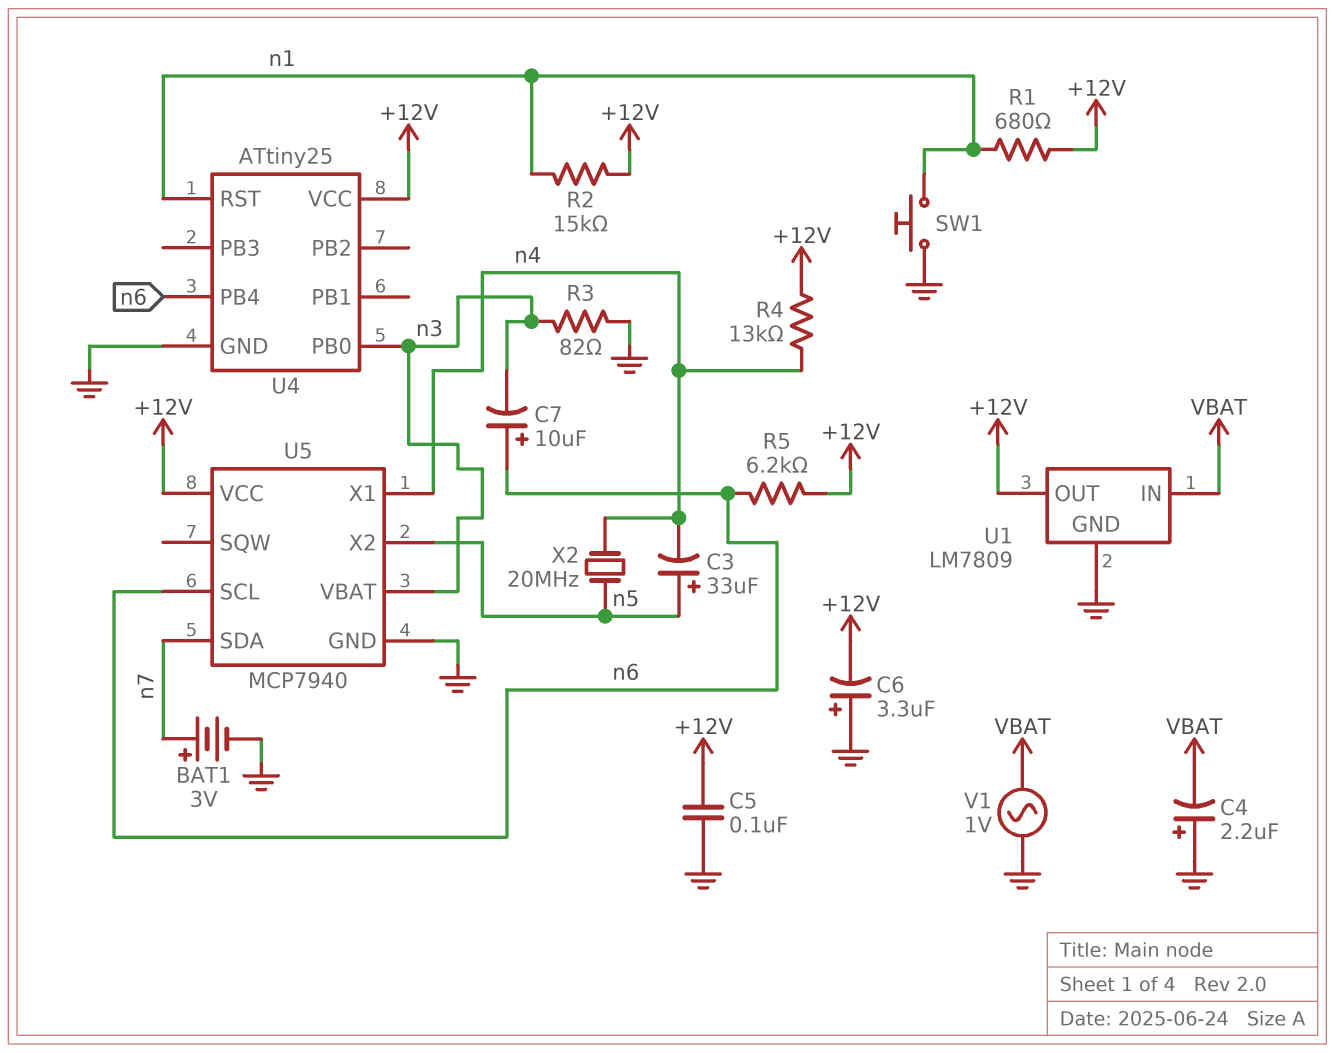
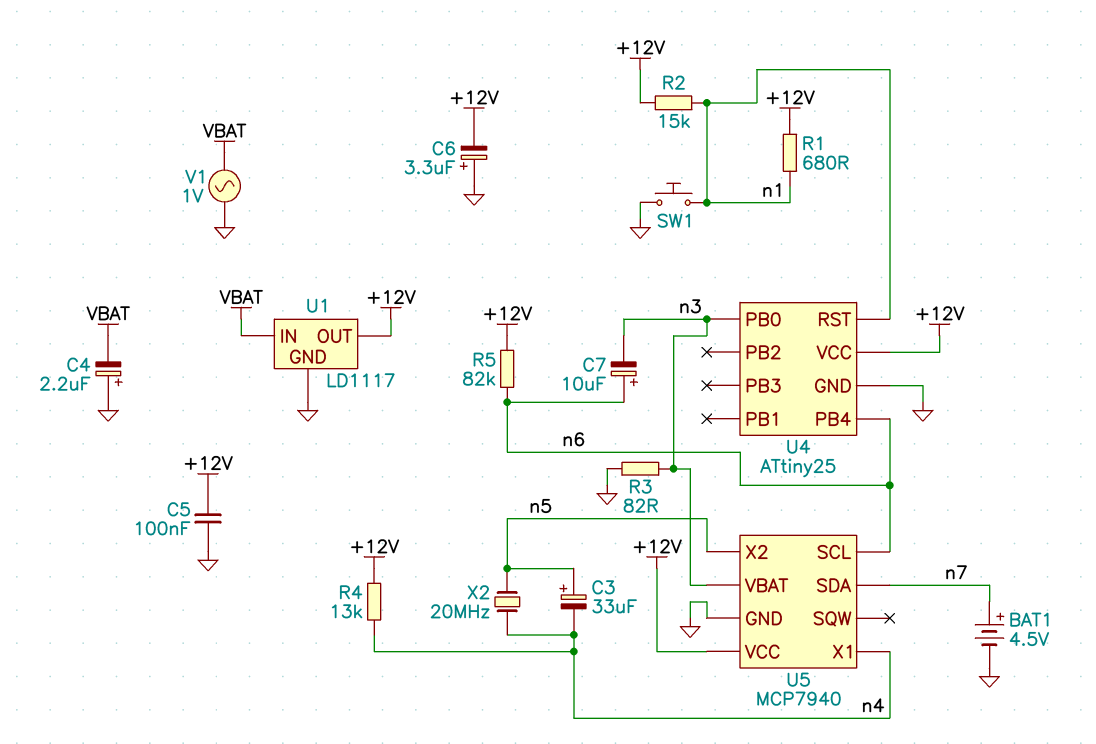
BAT1: 3V (plus n7, minus GND) -> 4.5V (plus n7, minus GND)
R5: 6.2k (+12V, n6) -> 82k (+12V, n6)
U1: LM7809 -> LD1117

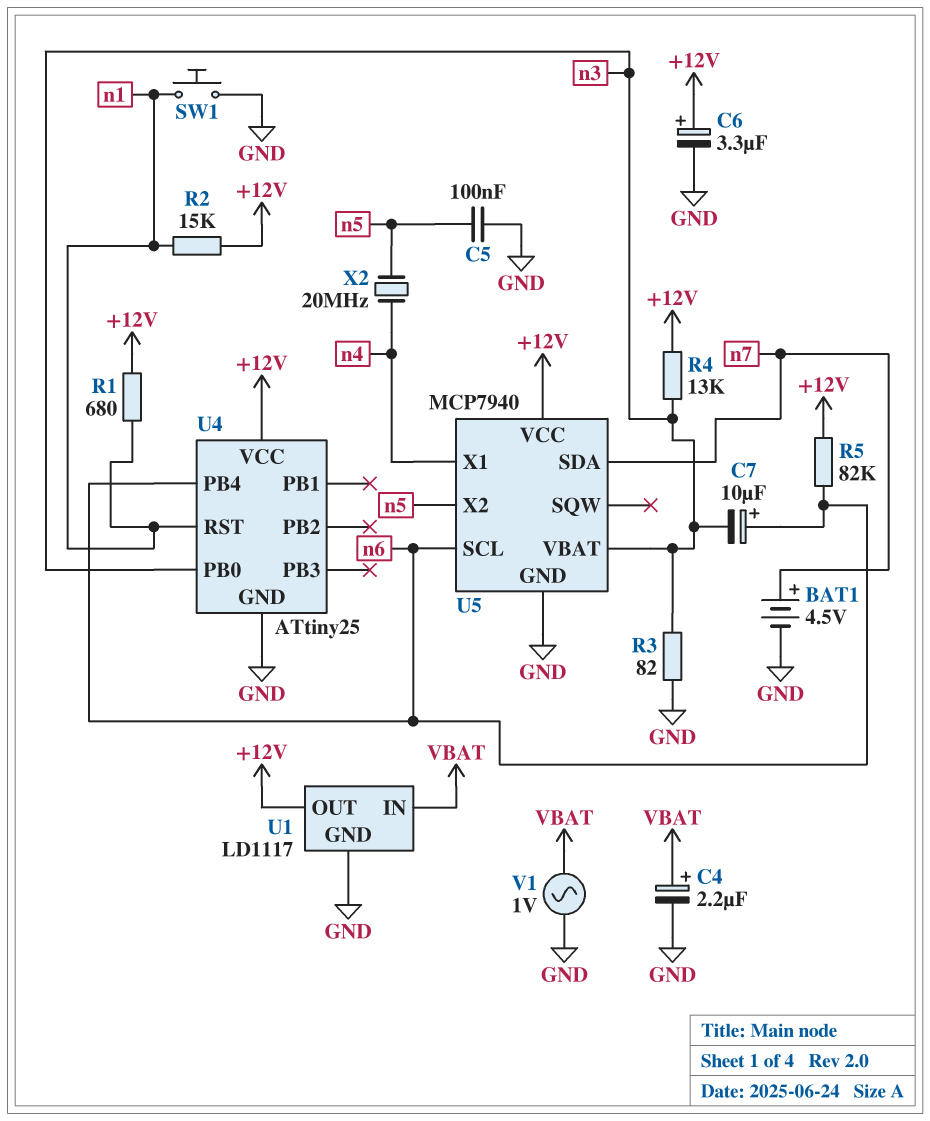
C3: 33uF (plus n5, minus n4) -> none
C4: 2.2uF (plus GND, minus VBAT) -> 2.2uF (plus VBAT, minus GND)
C5: 100nF (+12V, GND) -> 100nF (GND, n5)
C6: 3.3uF (plus GND, minus +12V) -> 3.3uF (plus +12V, minus GND)
R4: 13k (+12V, n4) -> 13k (+12V, n3)

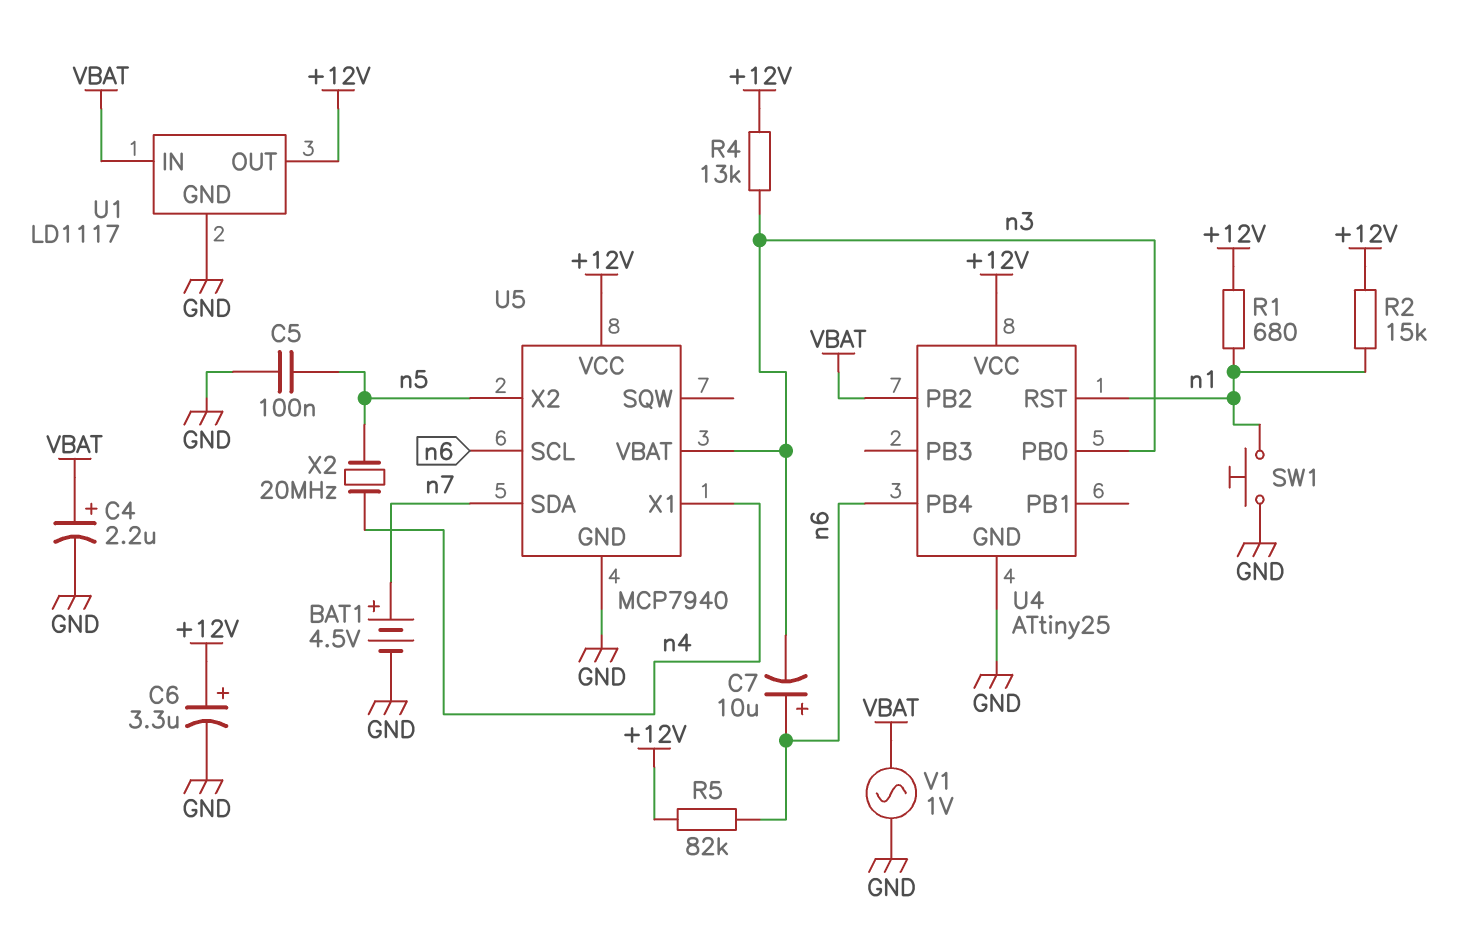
R3: 82 (GND, n3) -> none
U4 pin PB2: none -> VBAT

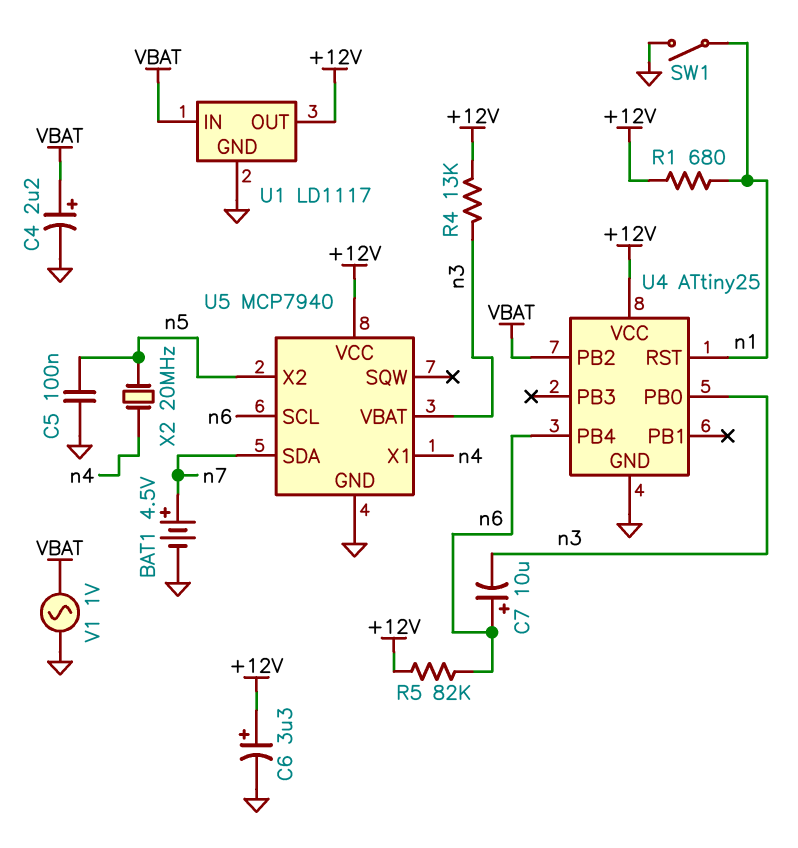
R2: 15k (+12V, n1) -> none
SW1: button (GND, n1) -> switch (GND, n1)

